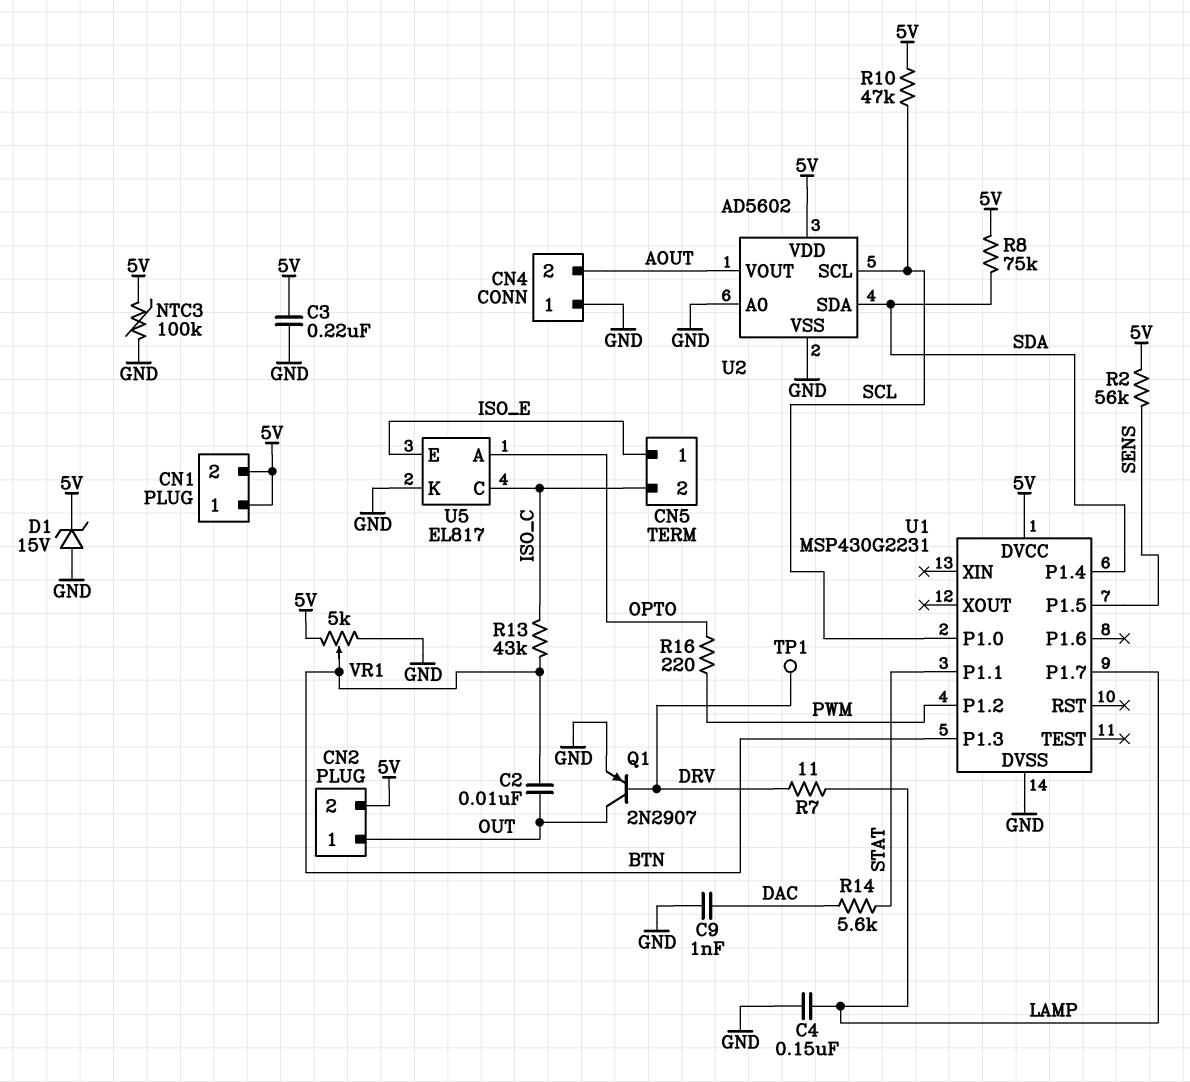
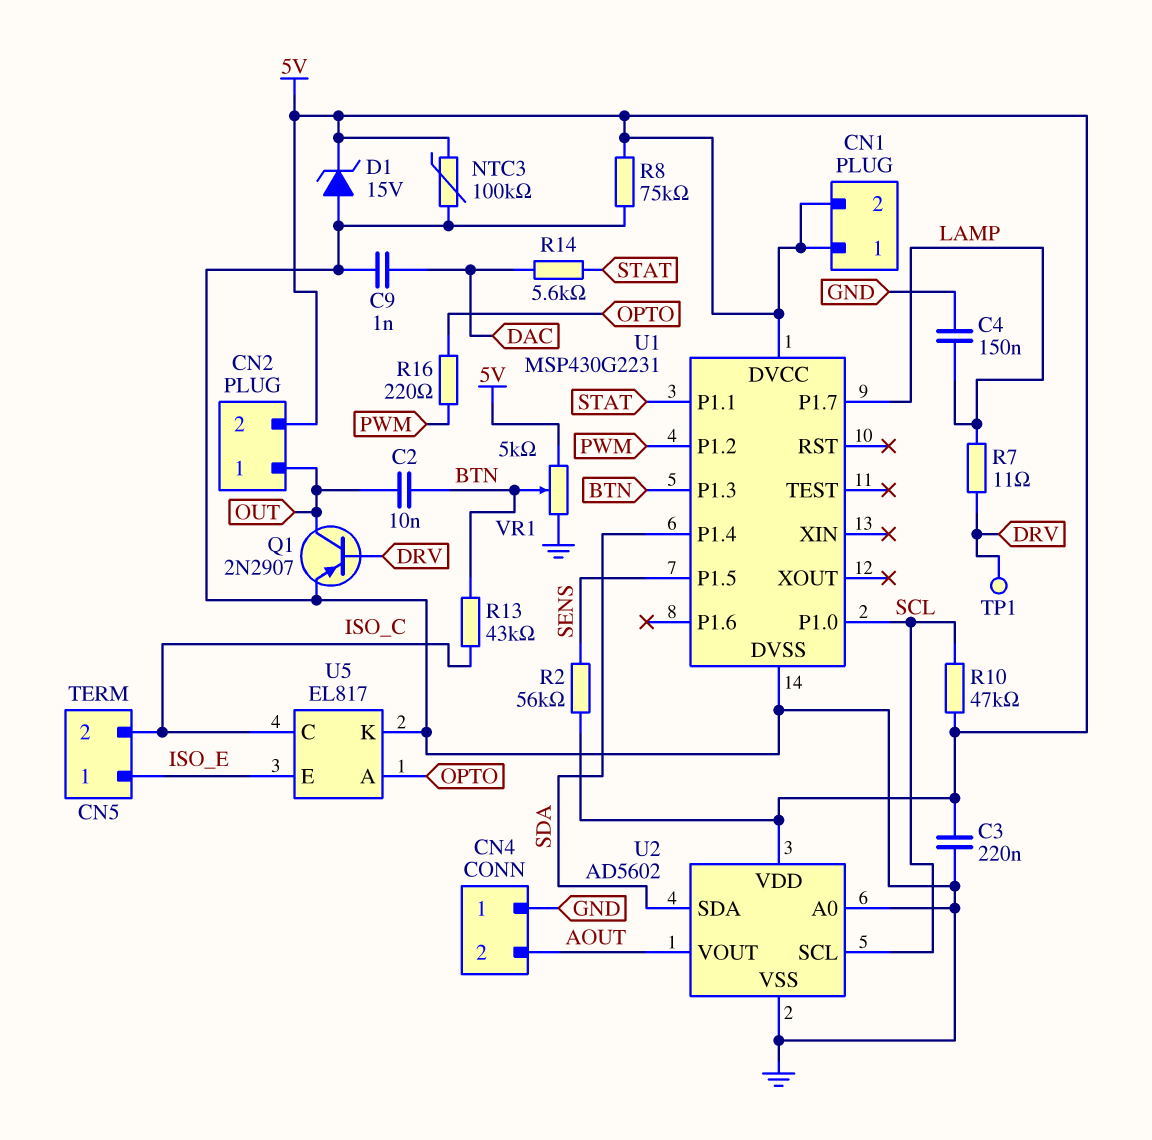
R8: 75k (5V, SDA) -> 75k (5V, GND)

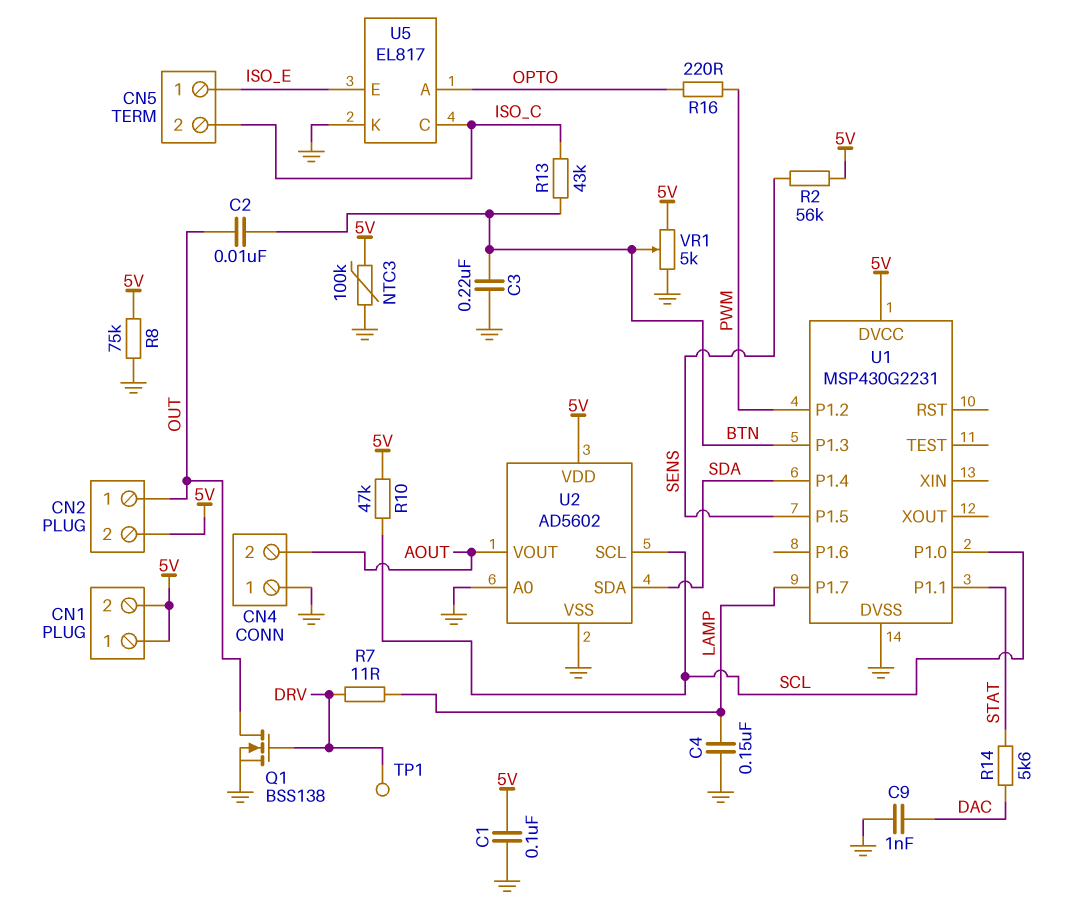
C1: none -> 100nF (5V, GND)
C3: 220nF (5V, GND) -> 220nF (BTN, GND)
D1: zener 15V (A GND, K 5V) -> none
Q1: PNP 2N2907 (B DRV, C OUT, E GND) -> NMOS BSS138 (G DRV, D OUT, S GND)

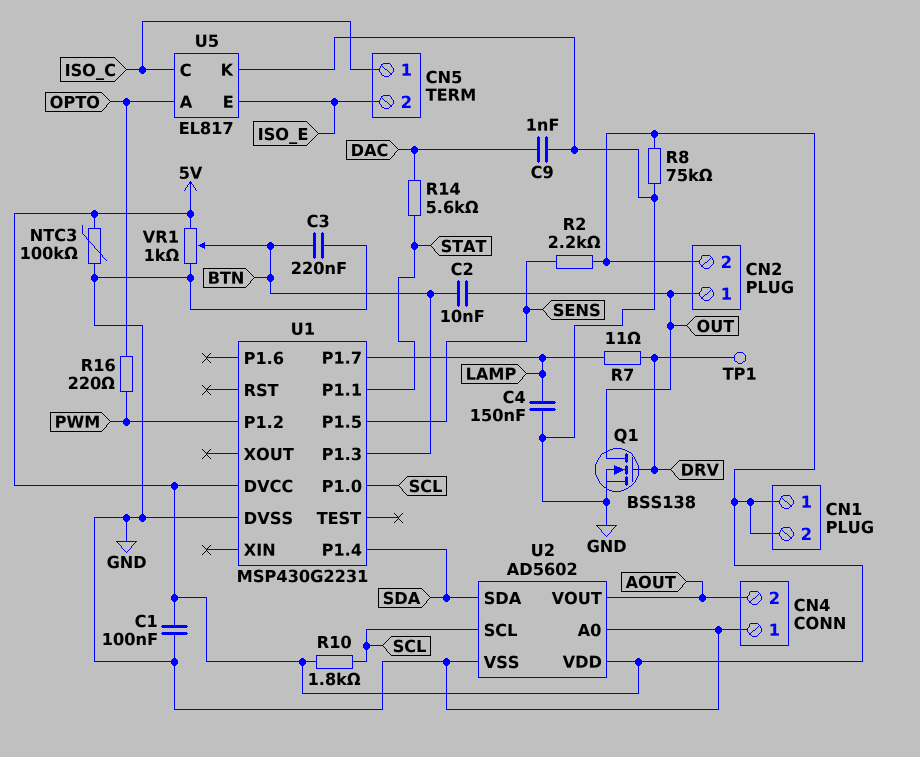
CN5 pin 1: ISO_E -> ISO_C
CN5 pin 2: ISO_C -> ISO_E
R2: 56k (5V, SENS) -> 2.2k (5V, SENS)
R10: 47k (5V, SCL) -> 1.8k (5V, SCL)
R13: 43k (BTN, ISO_C) -> none
VR1: 5k (5V, GND, wiper BTN) -> 1k (5V, GND, wiper BTN)

